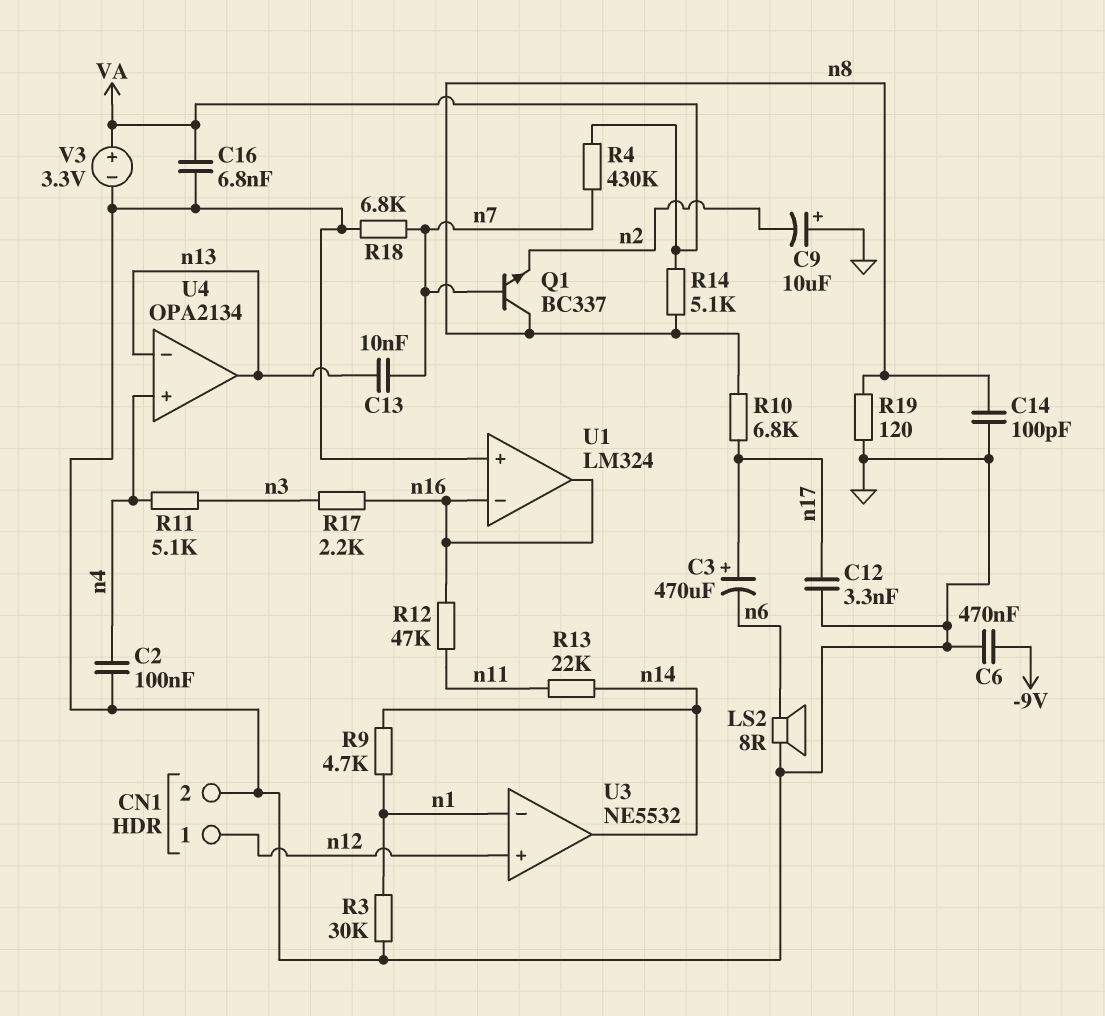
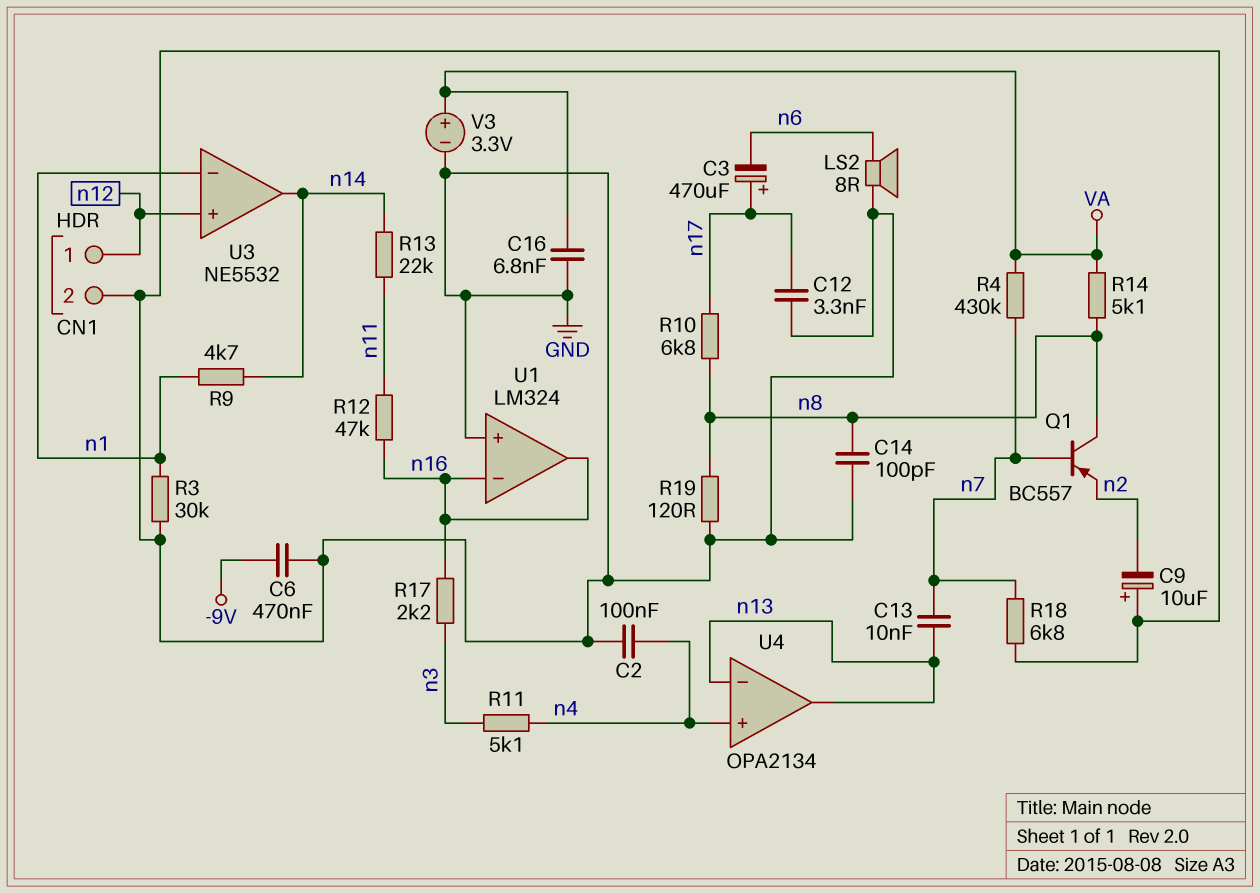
Q1: NPN BC337 (B n7, C n8, E n2) -> PNP BC557 (B n7, C n8, E n2)

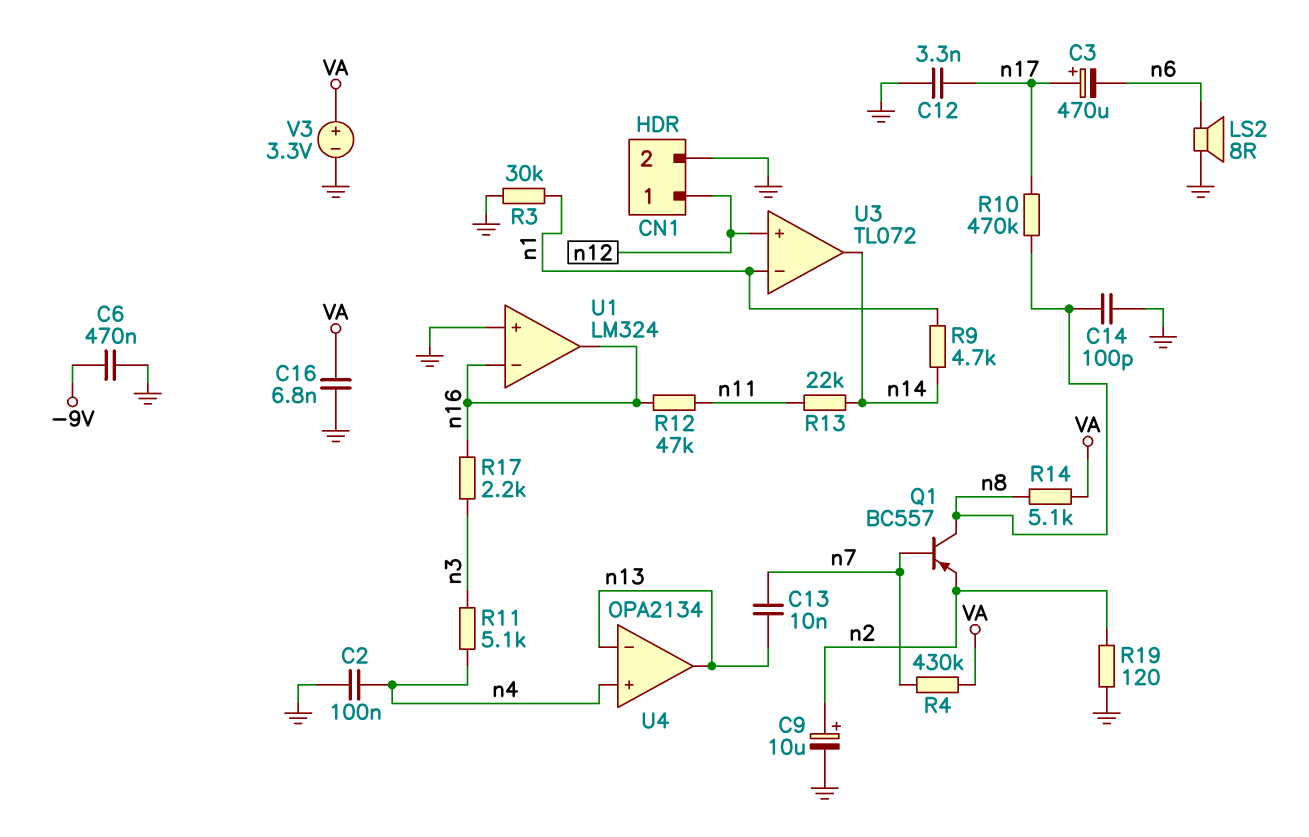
C9: 10uF (plus GND, minus n2) -> 10uF (plus n2, minus GND)
R10: 6.8k (n8, n17) -> 470k (n8, n17)
R18: 6.8k (GND, n7) -> none
R19: 120 (GND, n8) -> 120 (GND, n2)
U3: NE5532 -> TL072

